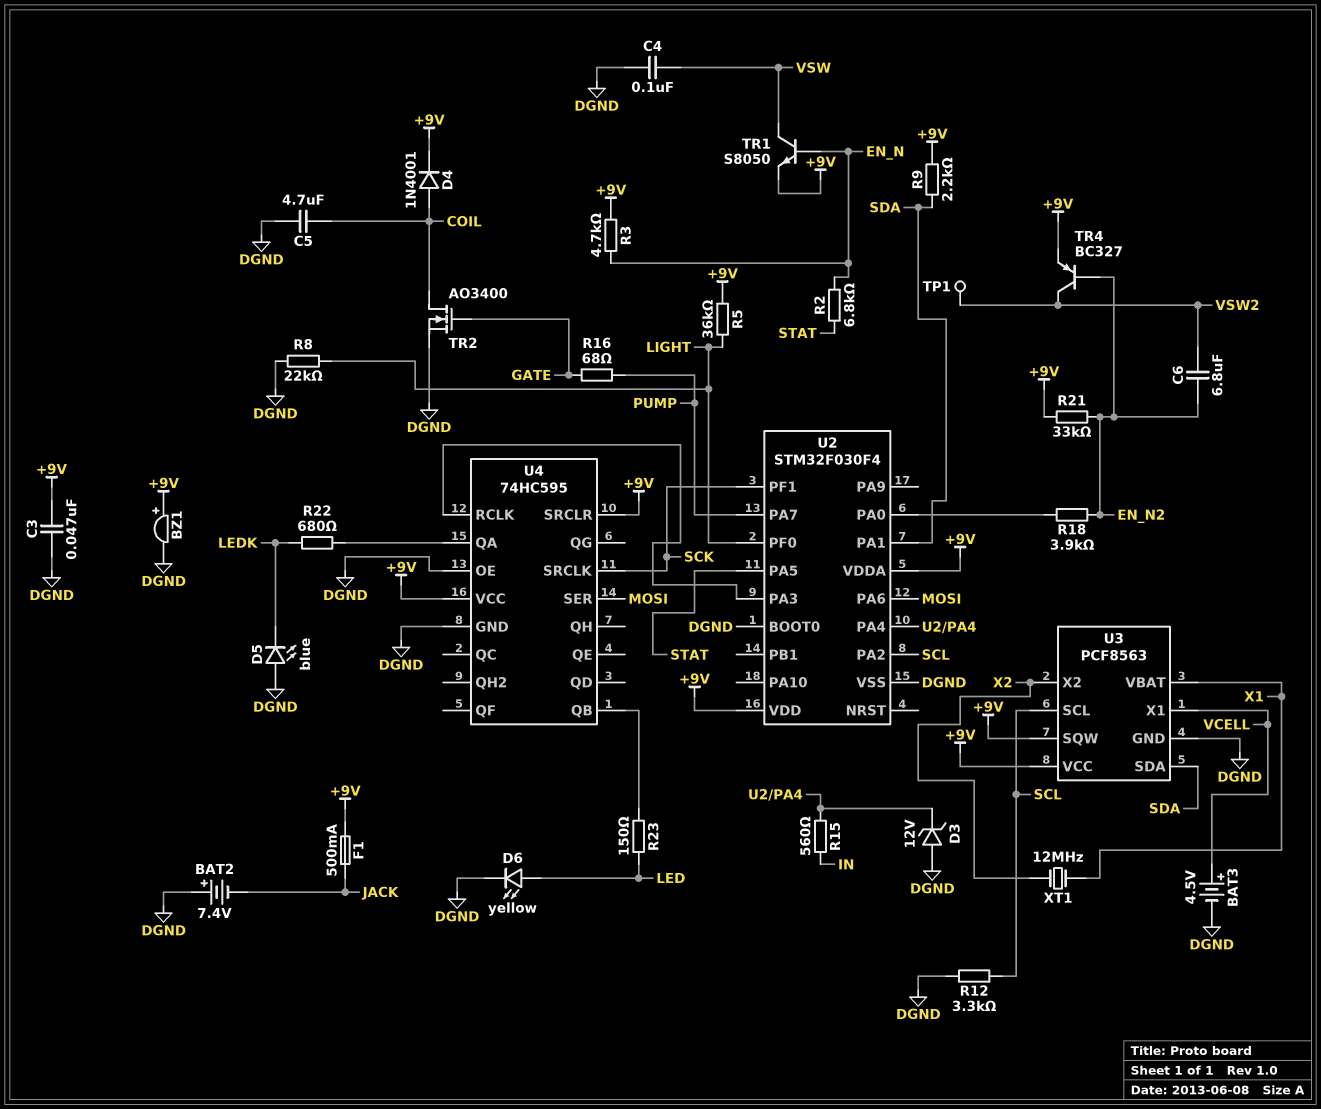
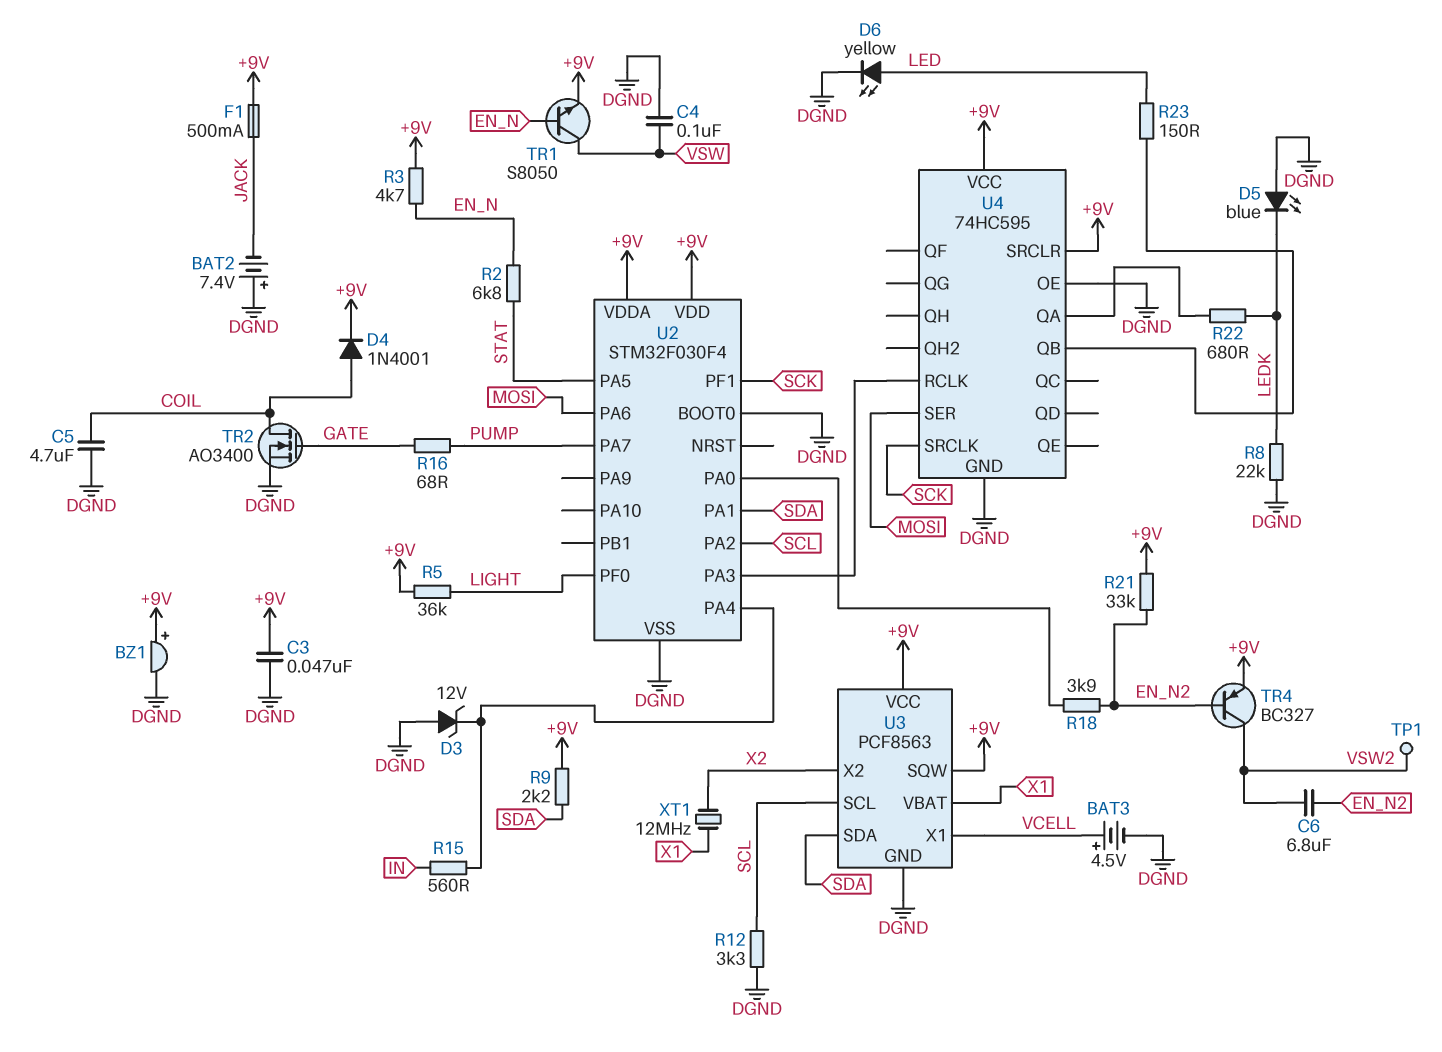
R8: 22k (DGND, LIGHT) -> 22k (DGND, LEDK)

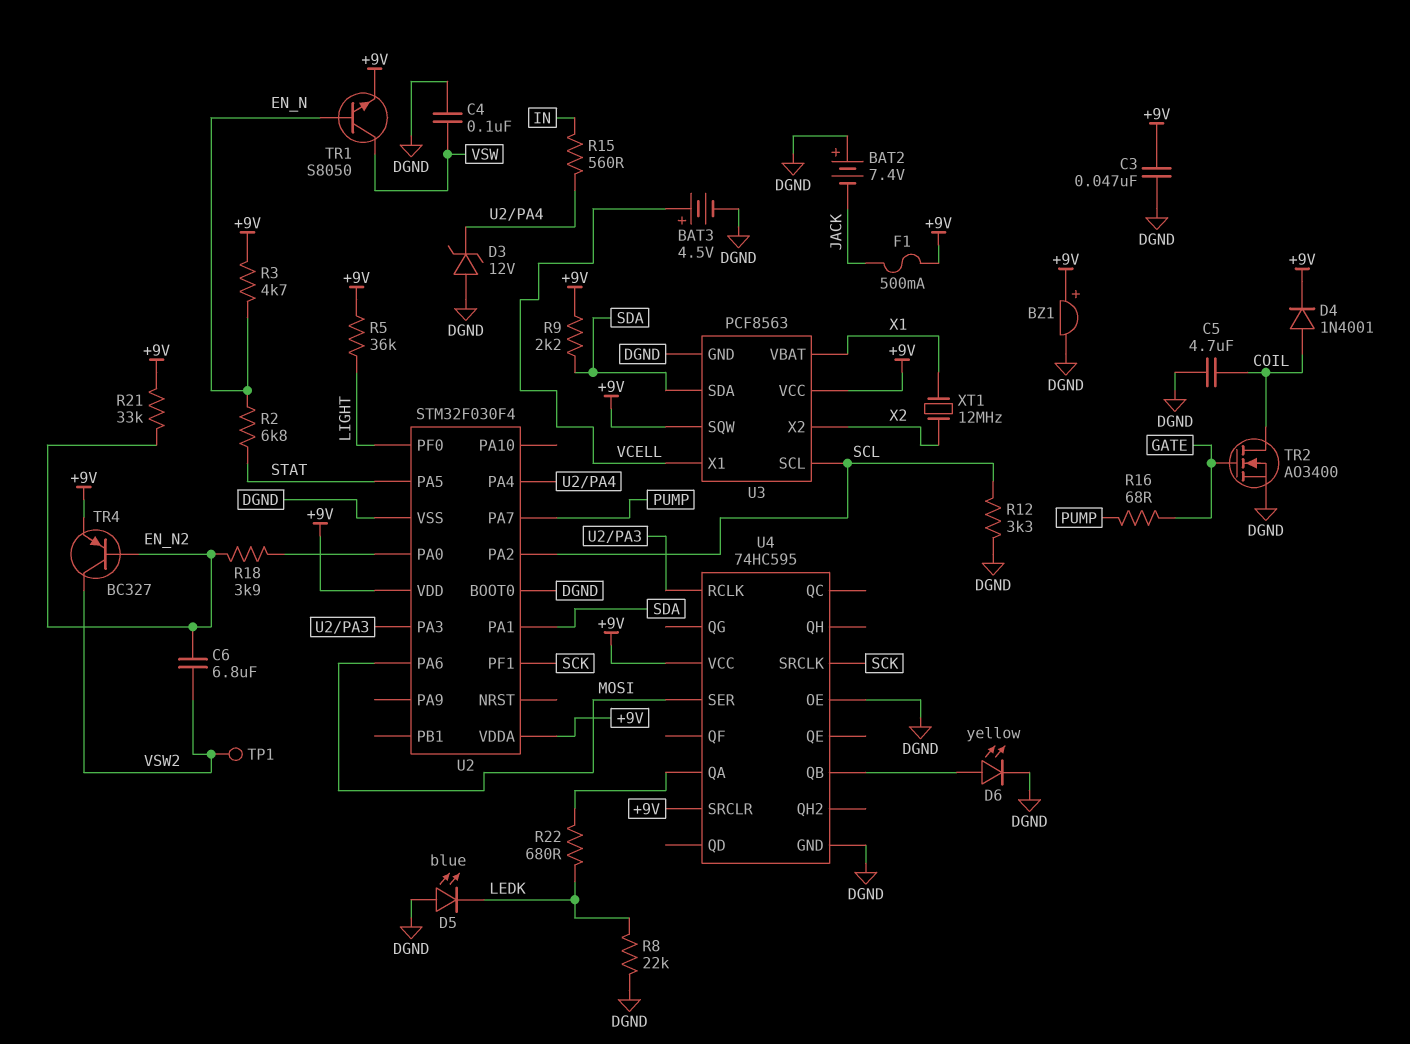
D6: LED yellow (A LED, K DGND) -> LED yellow (A U4/QB, K DGND)
R23: 150 (LED, U4/QB) -> none

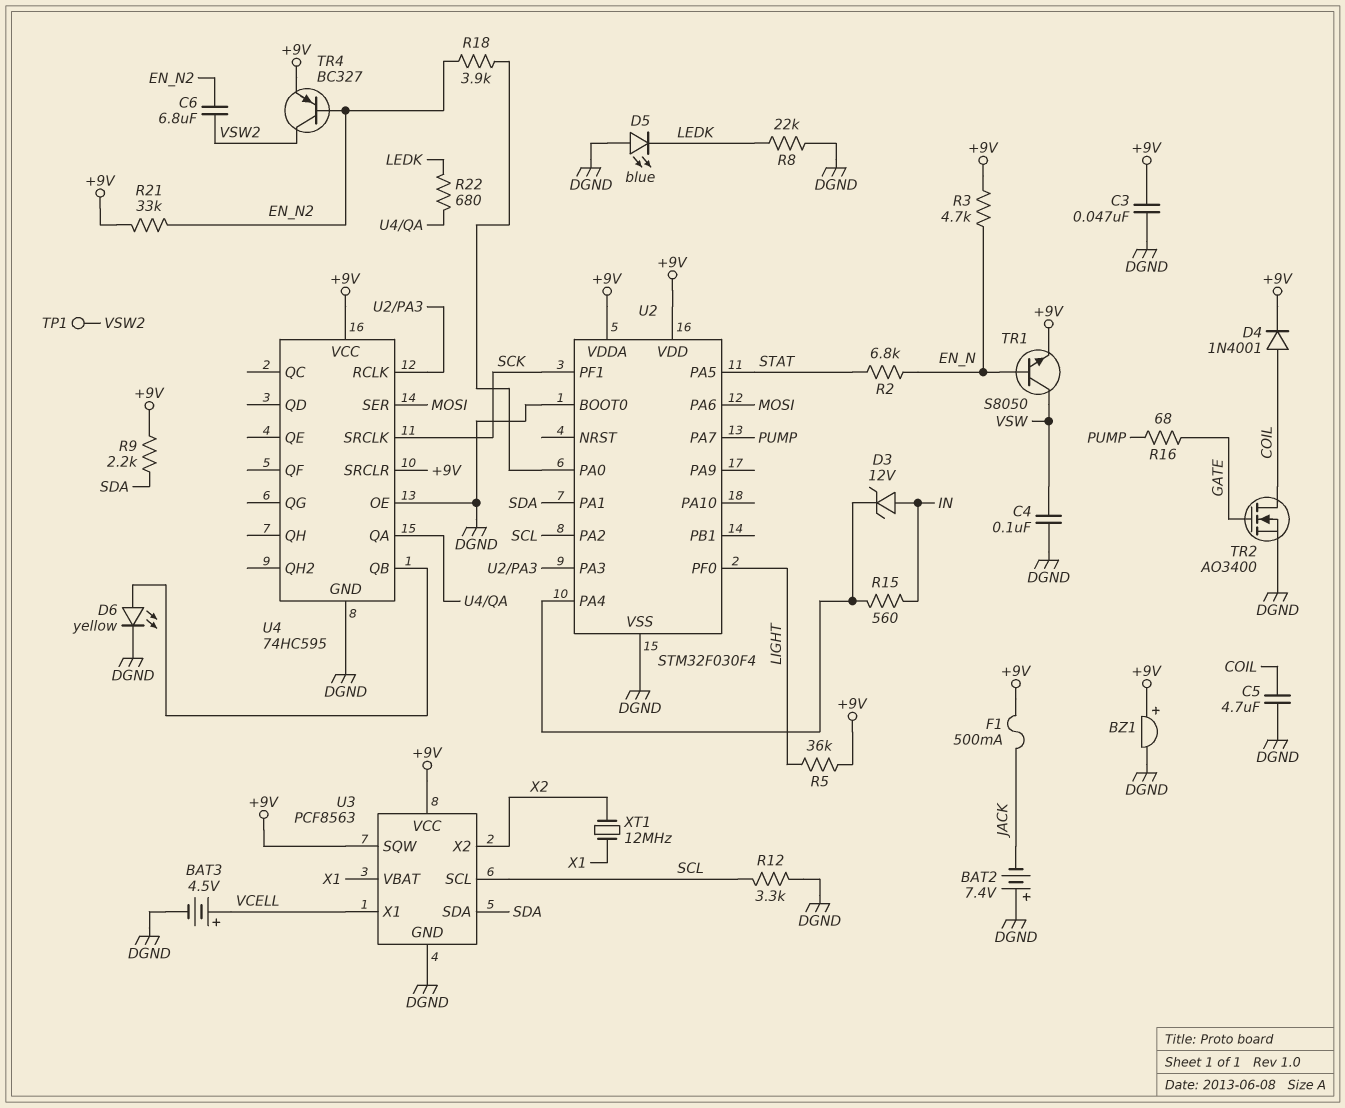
D3: zener 12V (A DGND, K U2/PA4) -> zener 12V (A IN, K U2/PA4)

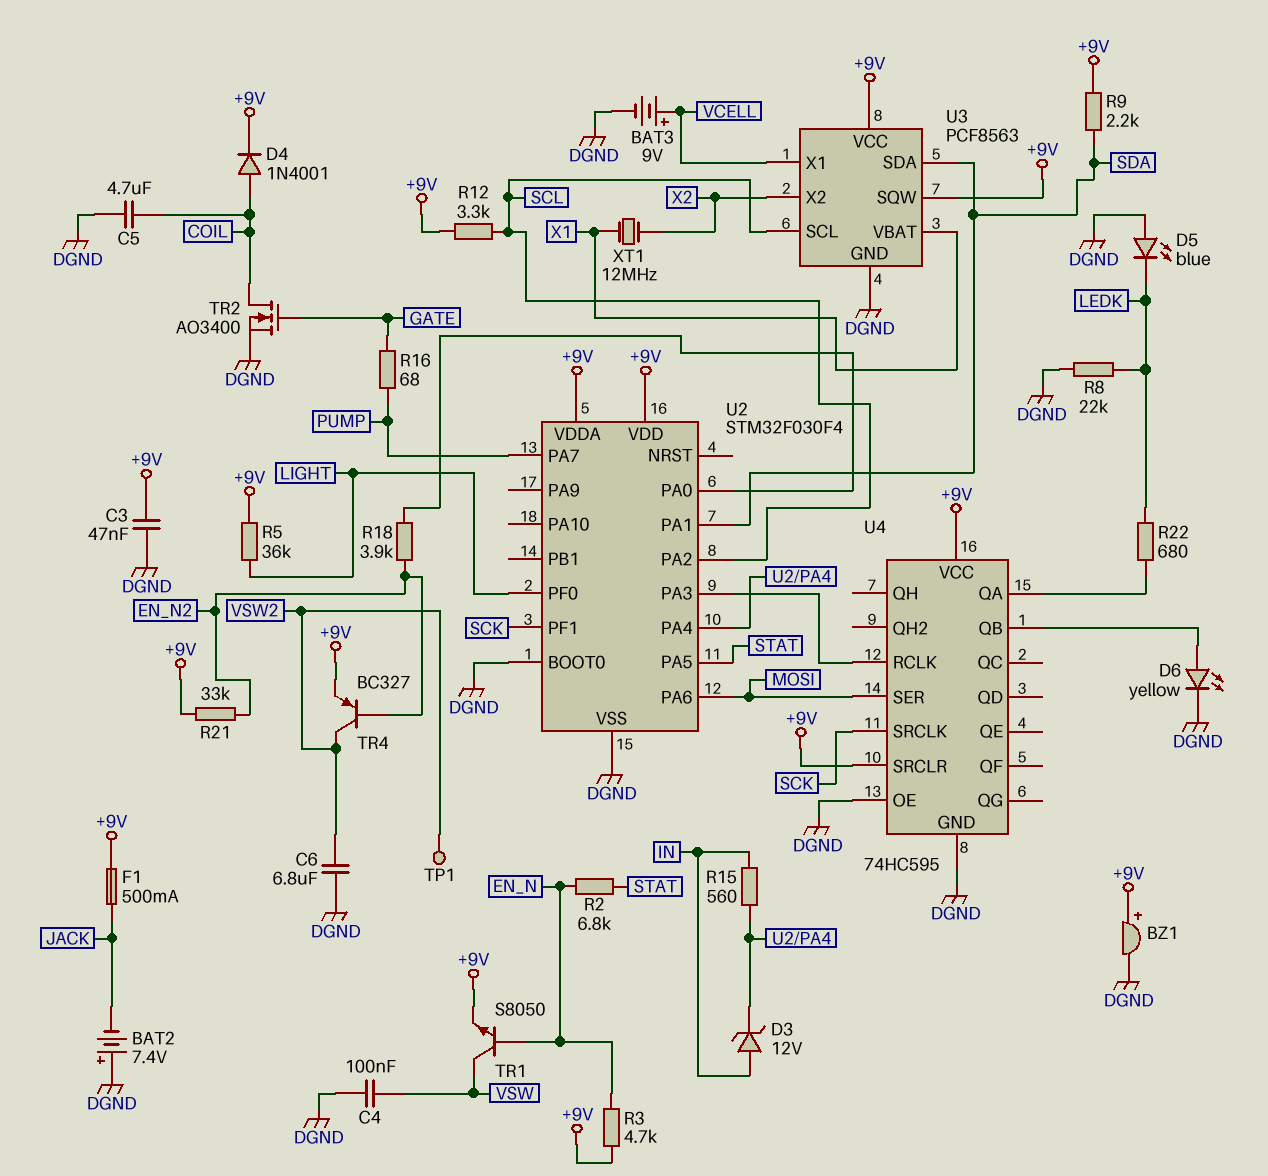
BAT3: 4.5V (plus VCELL, minus DGND) -> 9V (plus VCELL, minus DGND)
C6: 6.8uF (EN_N2, VSW2) -> 6.8uF (DGND, VSW2)
R12: 3.3k (DGND, SCL) -> 3.3k (+9V, SCL)

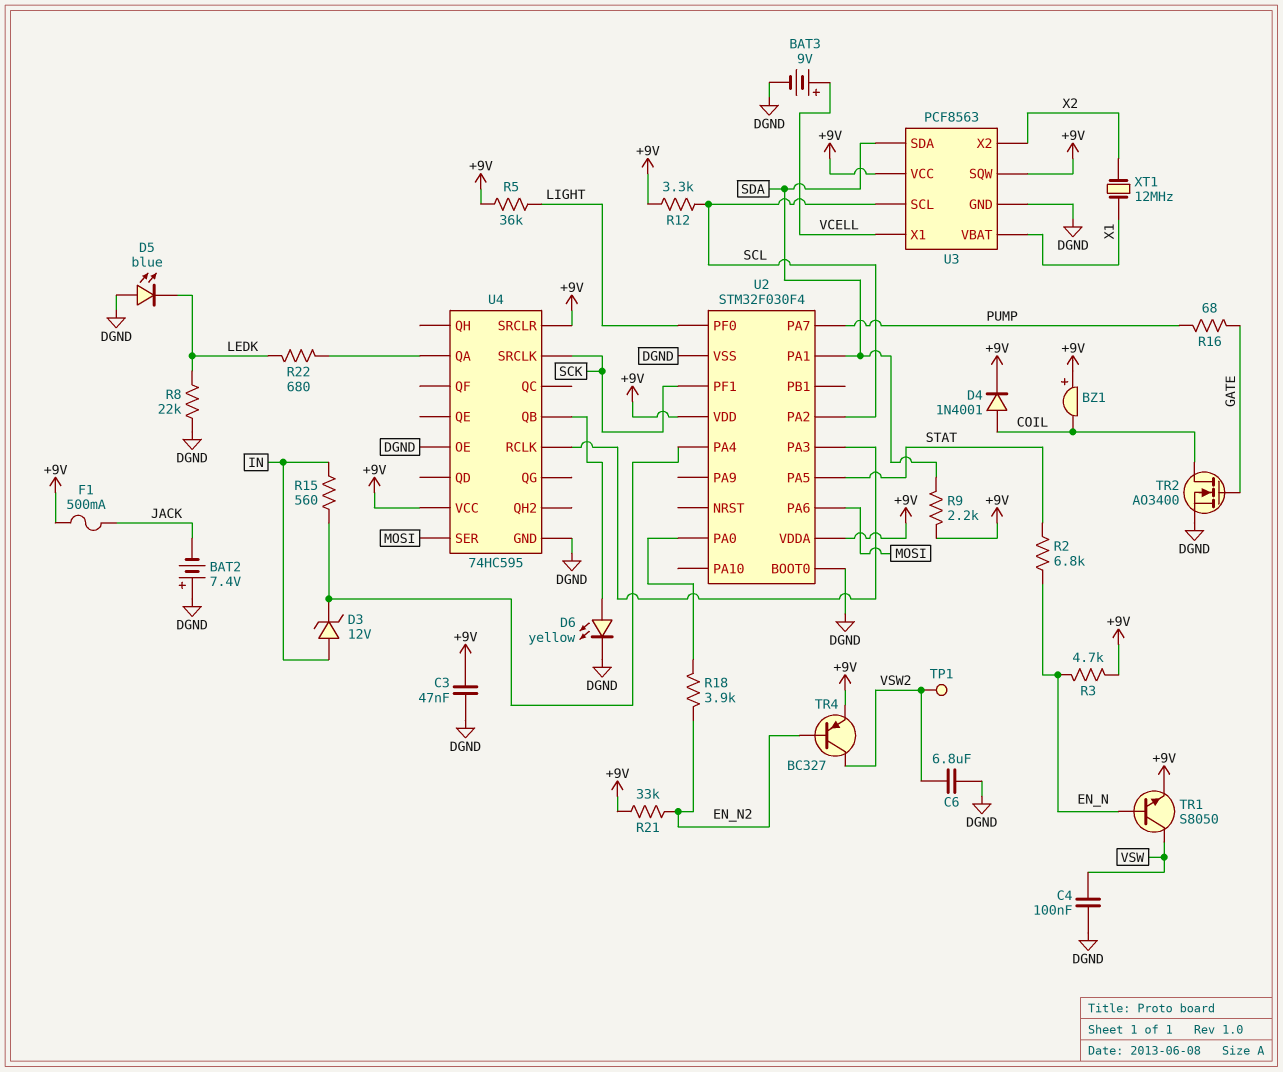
BZ1: buzzer (plus +9V, minus DGND) -> buzzer (plus +9V, minus COIL)
C5: 4.7uF (COIL, DGND) -> none

